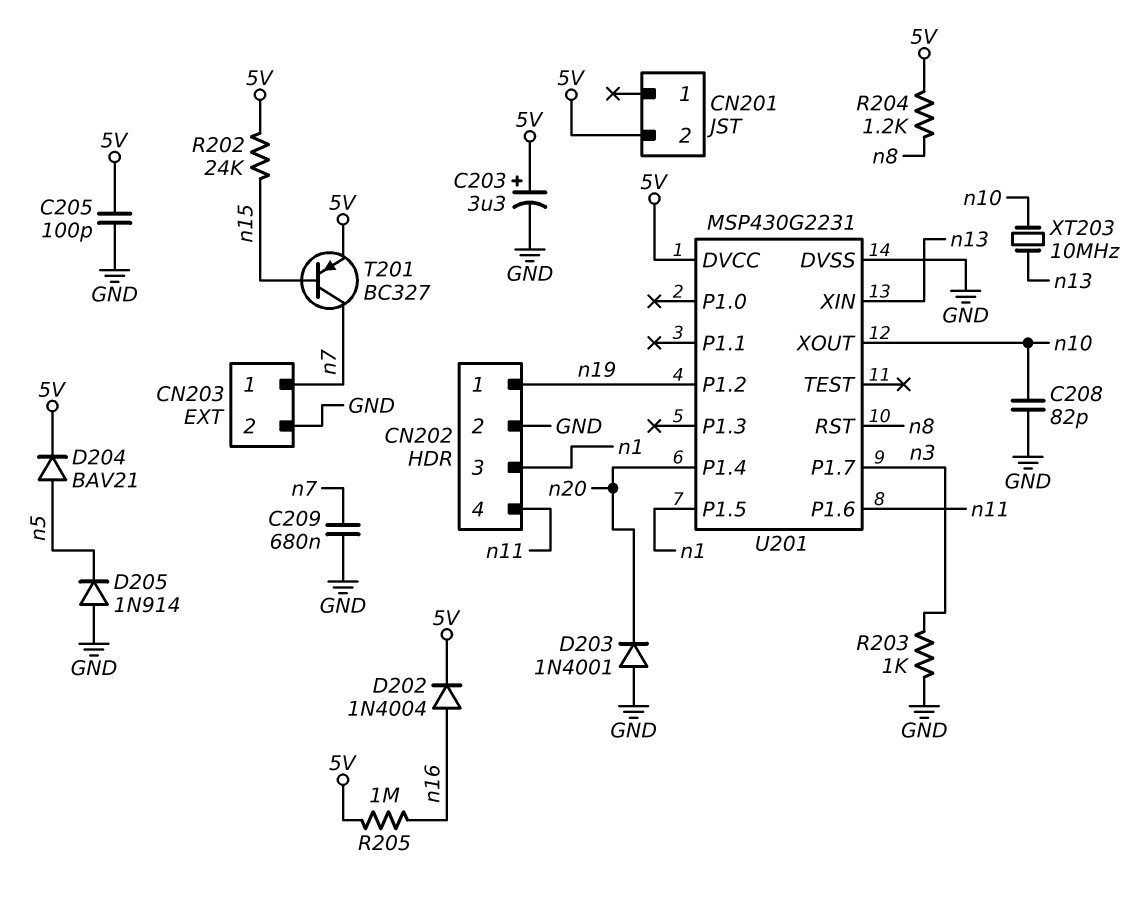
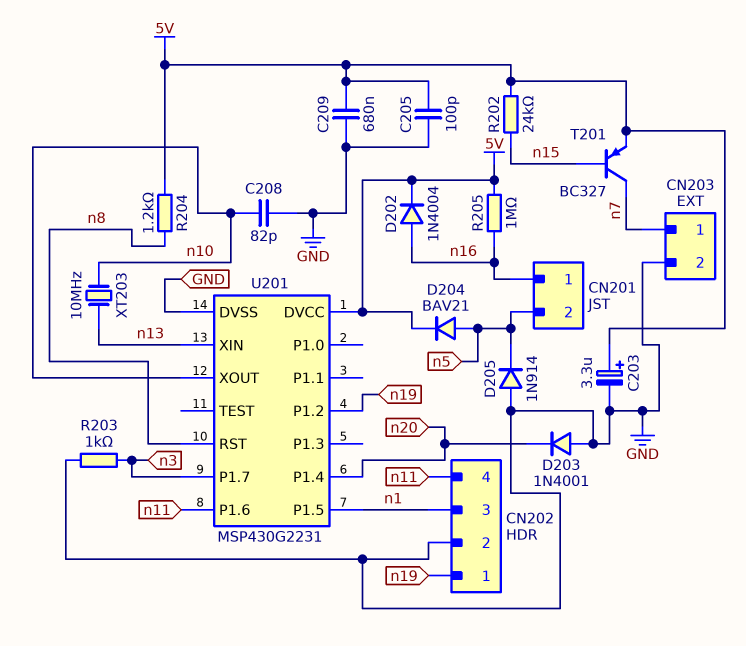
C209: 680nF (GND, n7) -> 680nF (5V, GND)
CN201 pin 1: none -> n16
CN201 pin 2: 5V -> n5

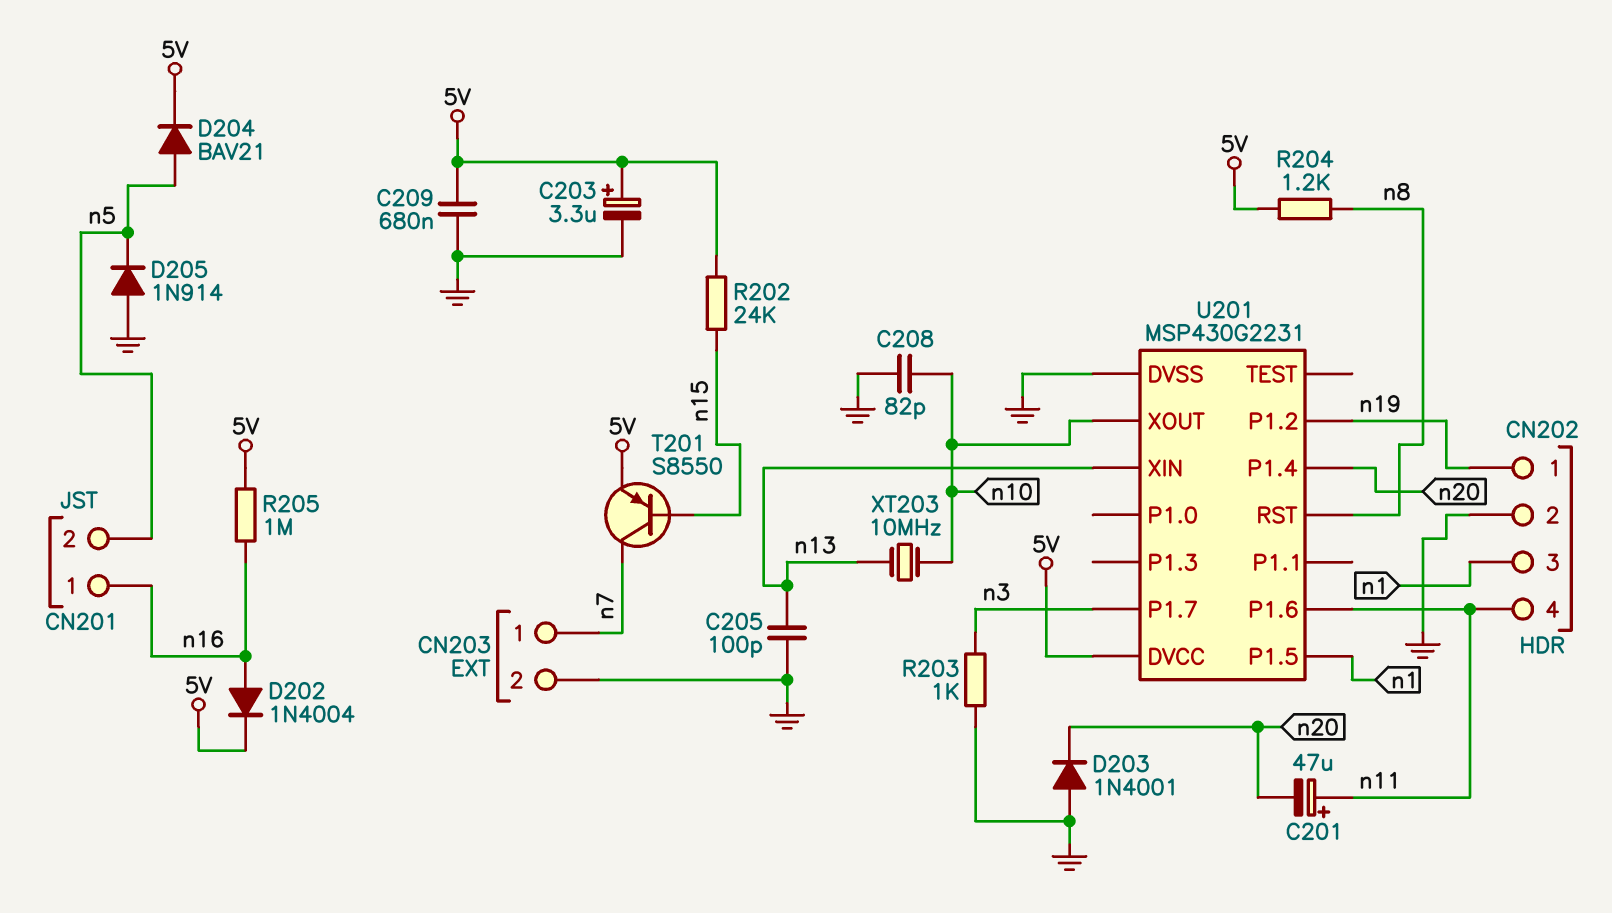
C201: none -> 47uF (plus n11, minus n20)
C205: 100pF (5V, GND) -> 100pF (GND, n13)
T201: PNP BC327 (B n15, C n7, E 5V) -> PNP S8550 (B n15, C n7, E 5V)

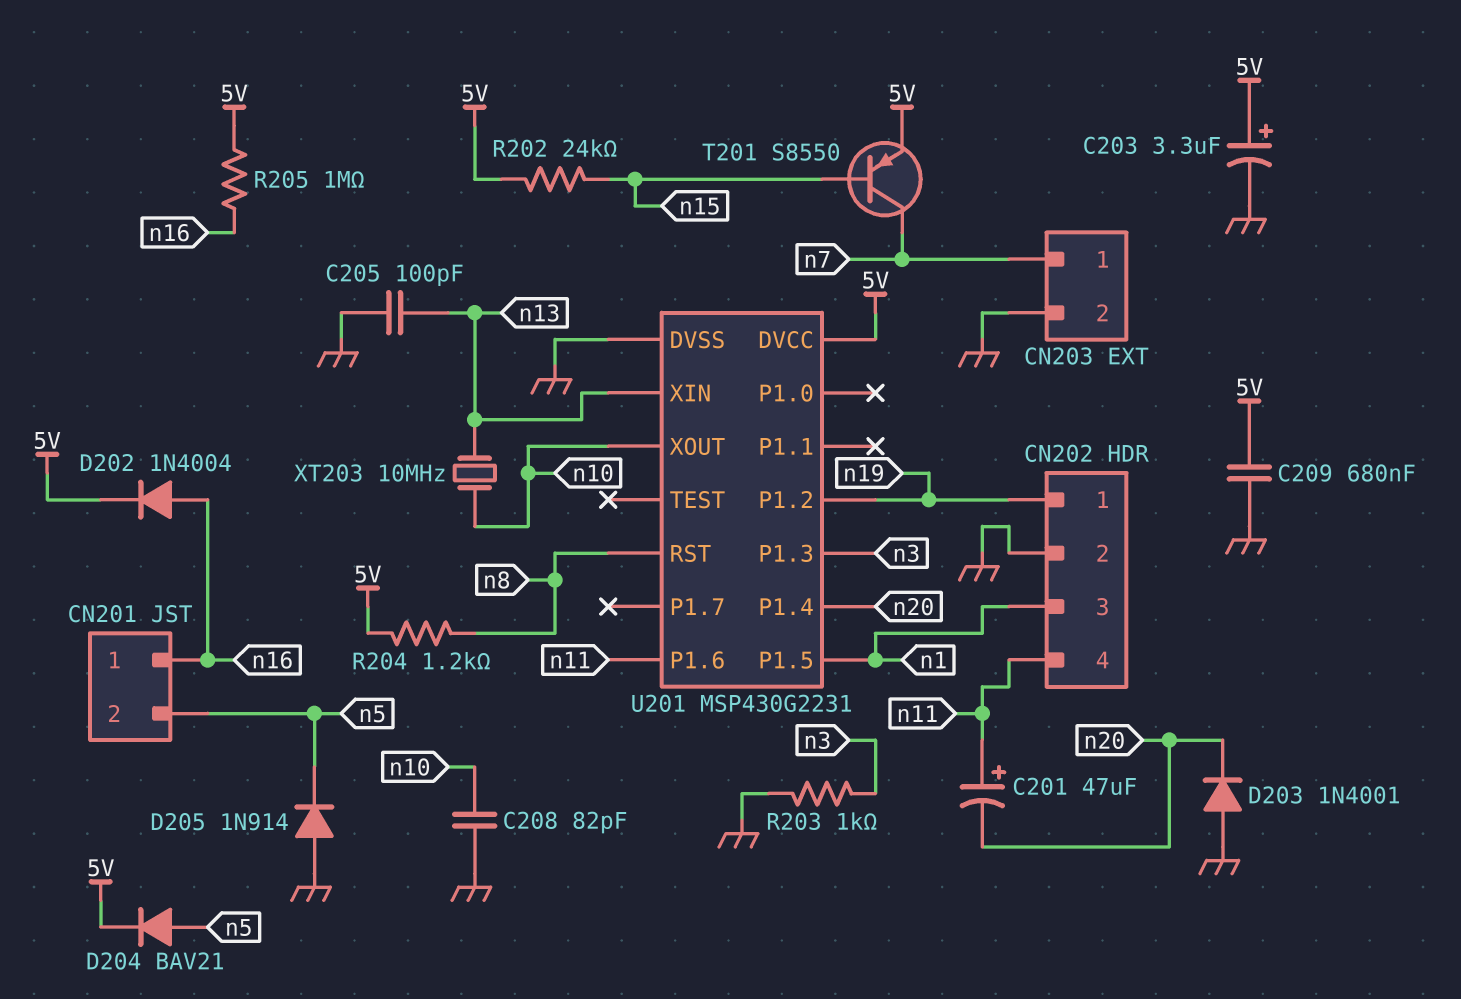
U201 pin P1.3: none -> n3
U201 pin P1.7: n3 -> none

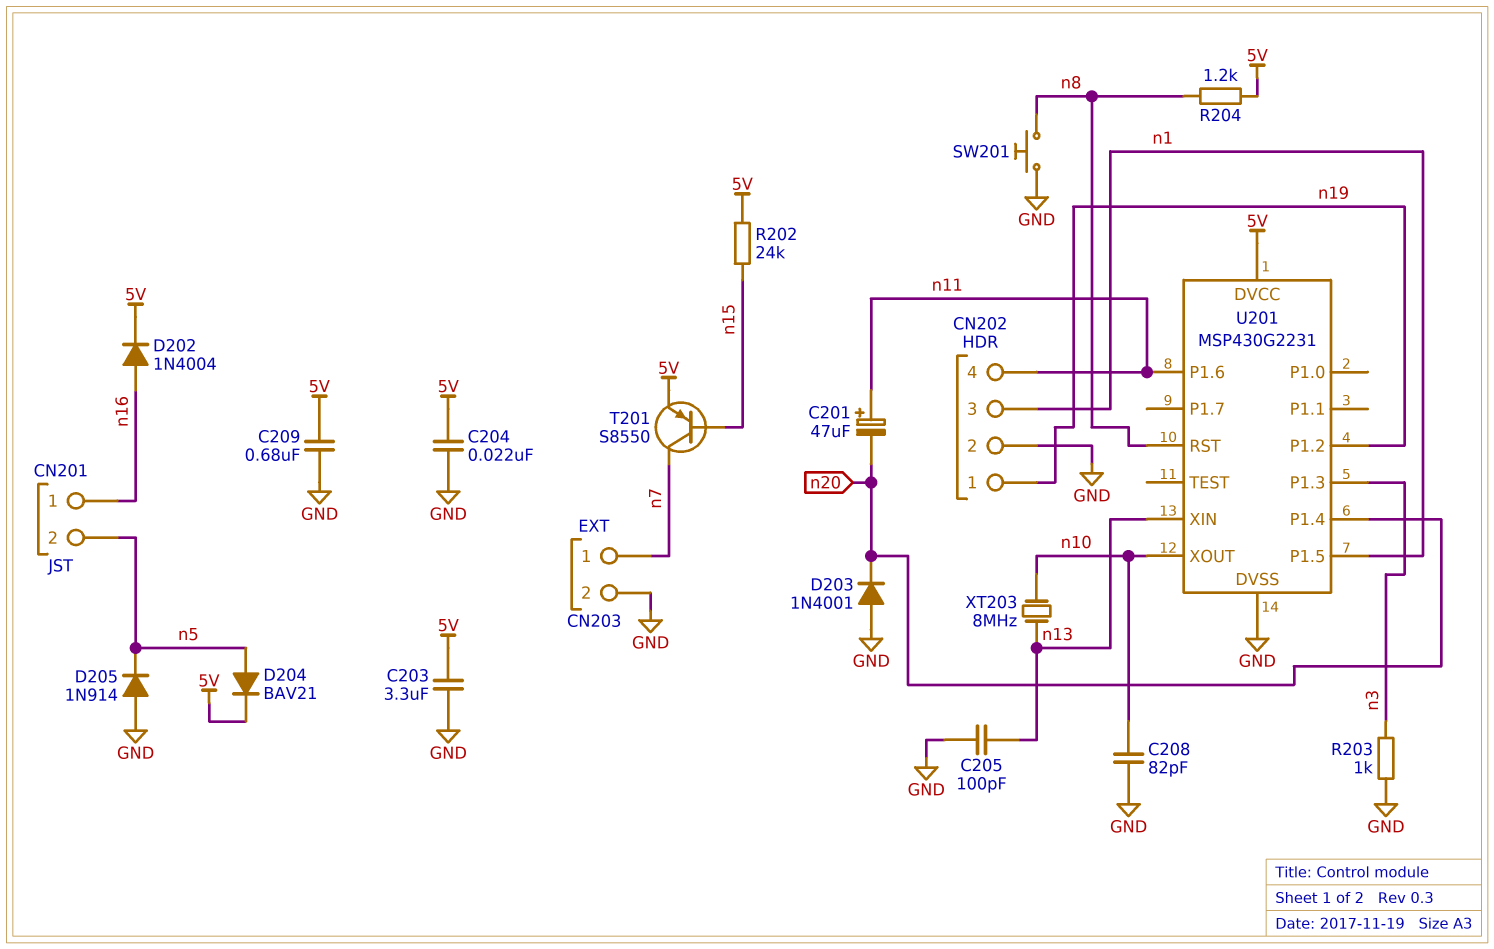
C203: 3.3uF (plus 5V, minus GND) -> 3.3uF (5V, GND)
C204: none -> 22nF (5V, GND)
R205: 1M (5V, n16) -> none
SW201: none -> button (GND, n8)
XT203: 10MHz (n10, n13) -> 8MHz (n10, n13)

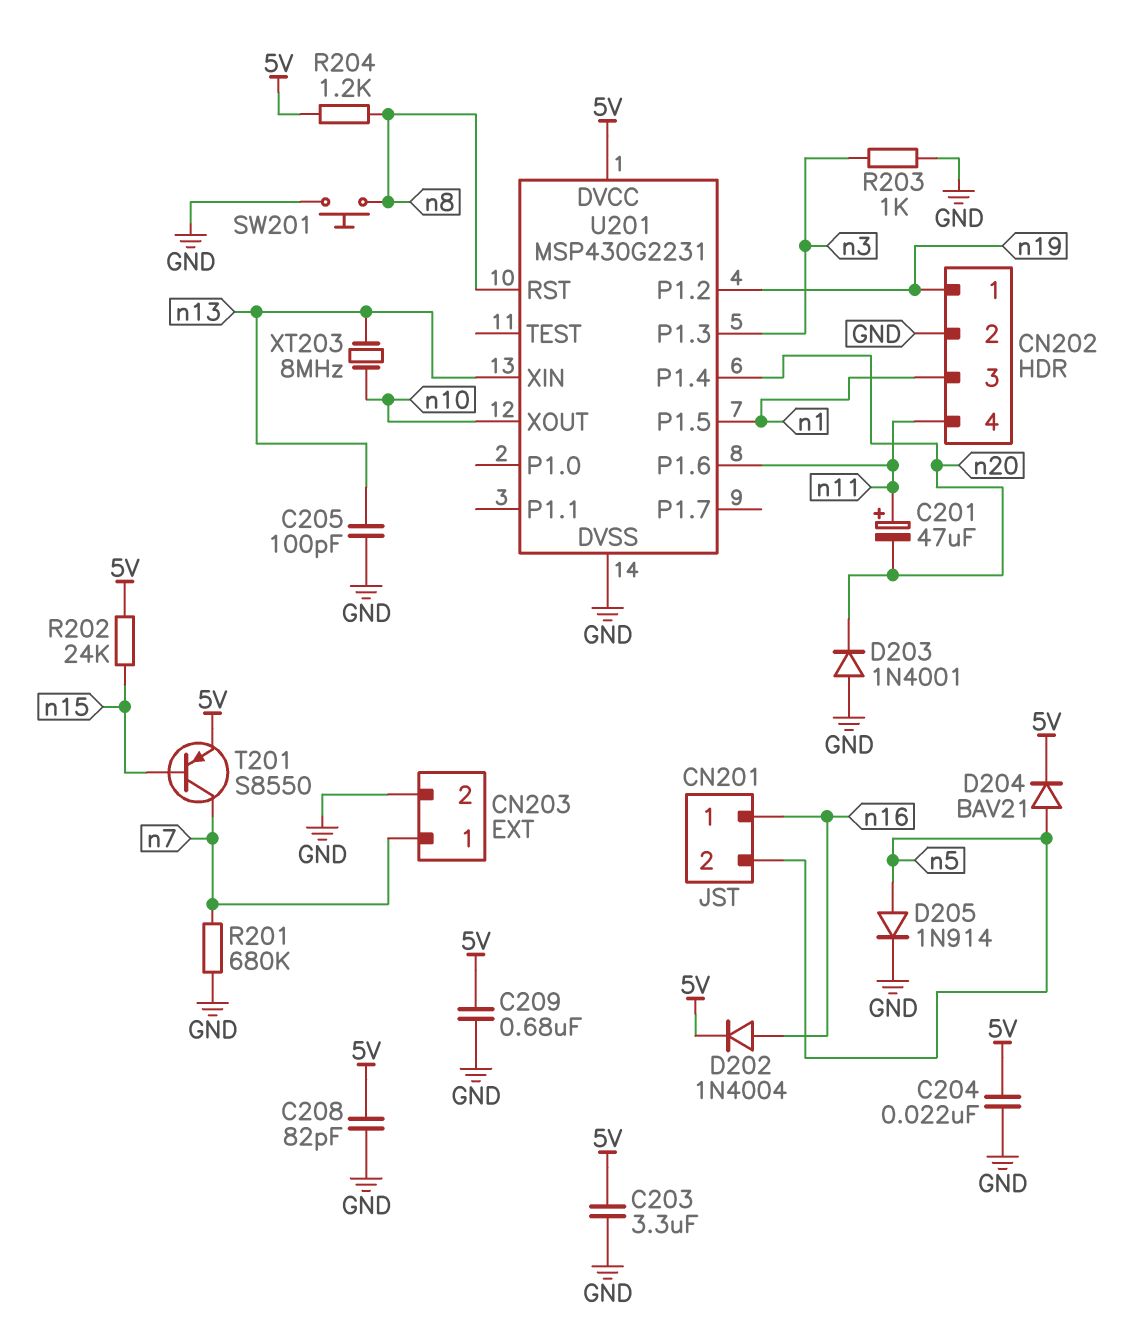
C208: 82pF (GND, n10) -> 82pF (5V, GND)
D205: diode 1N914 (A GND, K n5) -> diode 1N914 (A n5, K GND)
R201: none -> 680k (GND, n7)

